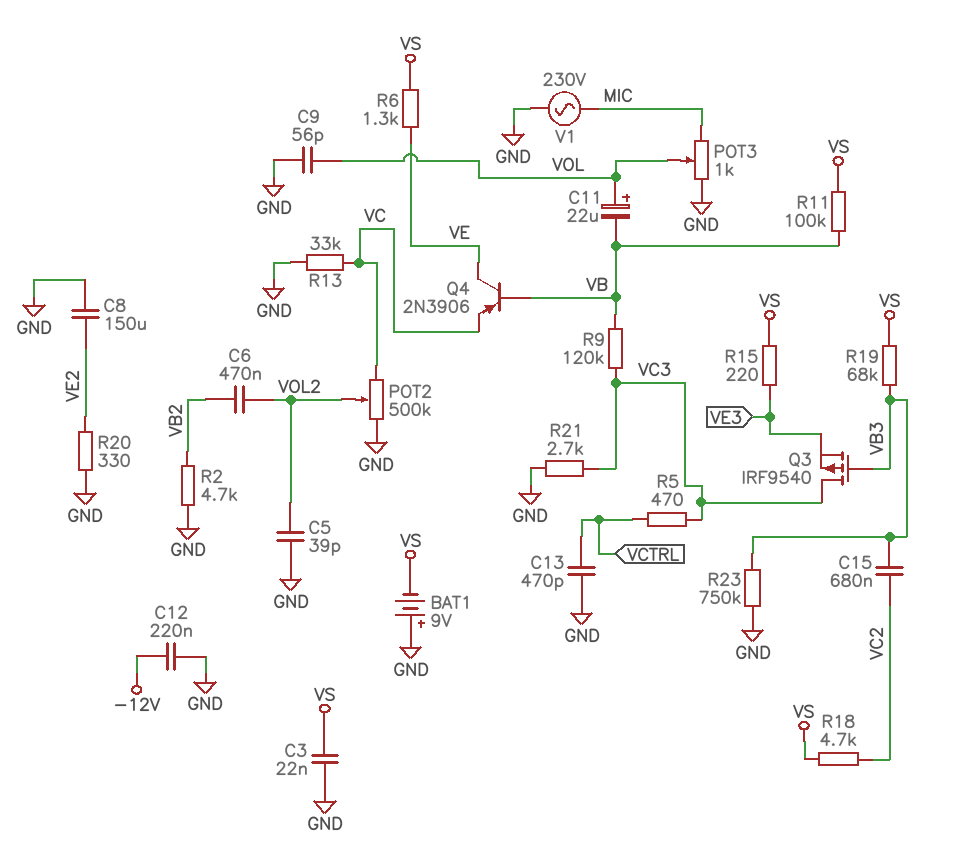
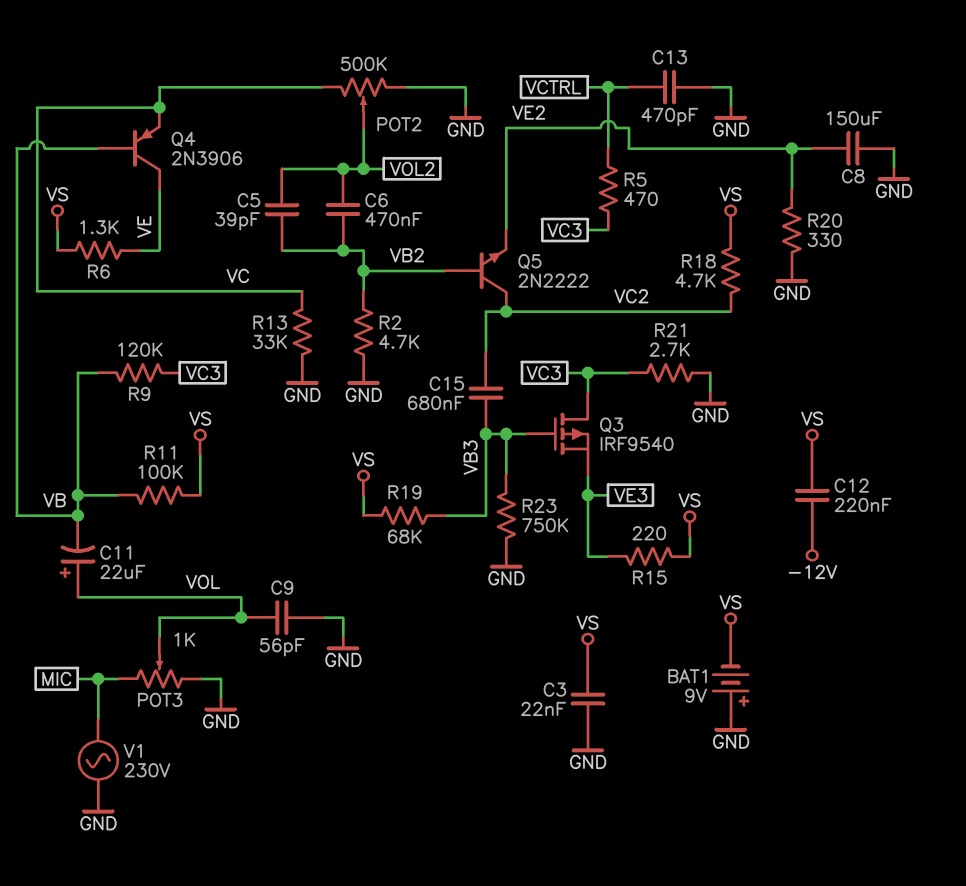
C5: 39pF (GND, VOL2) -> 39pF (VB2, VOL2)
C12: 220nF (-12V, GND) -> 220nF (-12V, VS)
Q5: none -> NPN 2N2222 (B VB2, C VC2, E VE2)

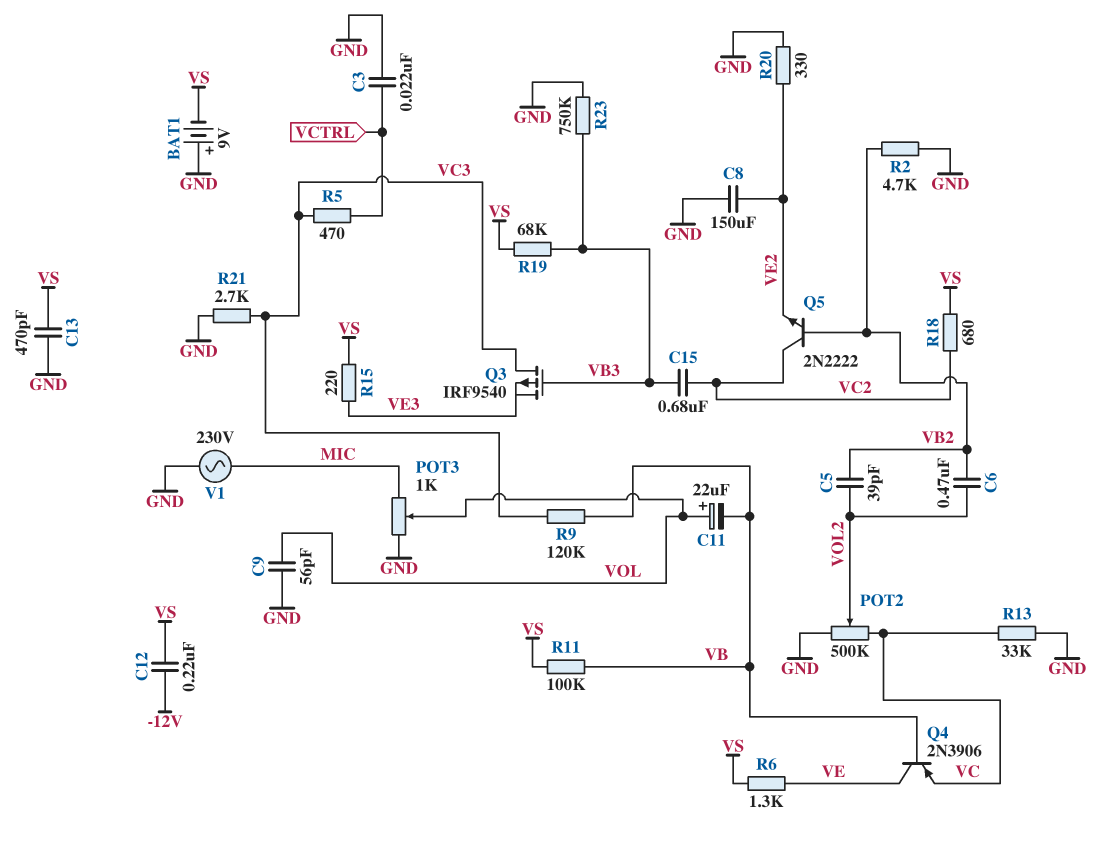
C3: 22nF (GND, VS) -> 22nF (GND, VCTRL)
C13: 470pF (GND, VCTRL) -> 470pF (GND, VS)
R18: 4.7k (VC2, VS) -> 680 (VC2, VS)

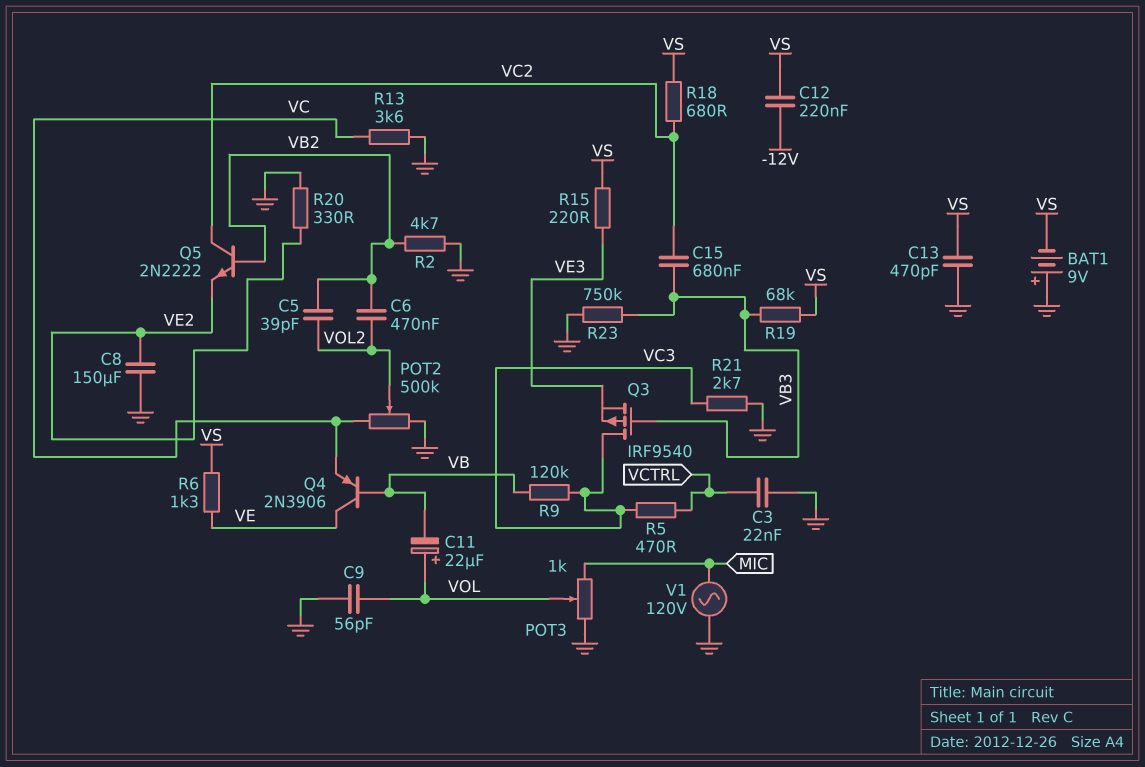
R11: 100k (VB, VS) -> none
R13: 33k (GND, VC) -> 3.6k (GND, VC)
V1: AC 230V (GND, MIC) -> AC 120V (GND, MIC)

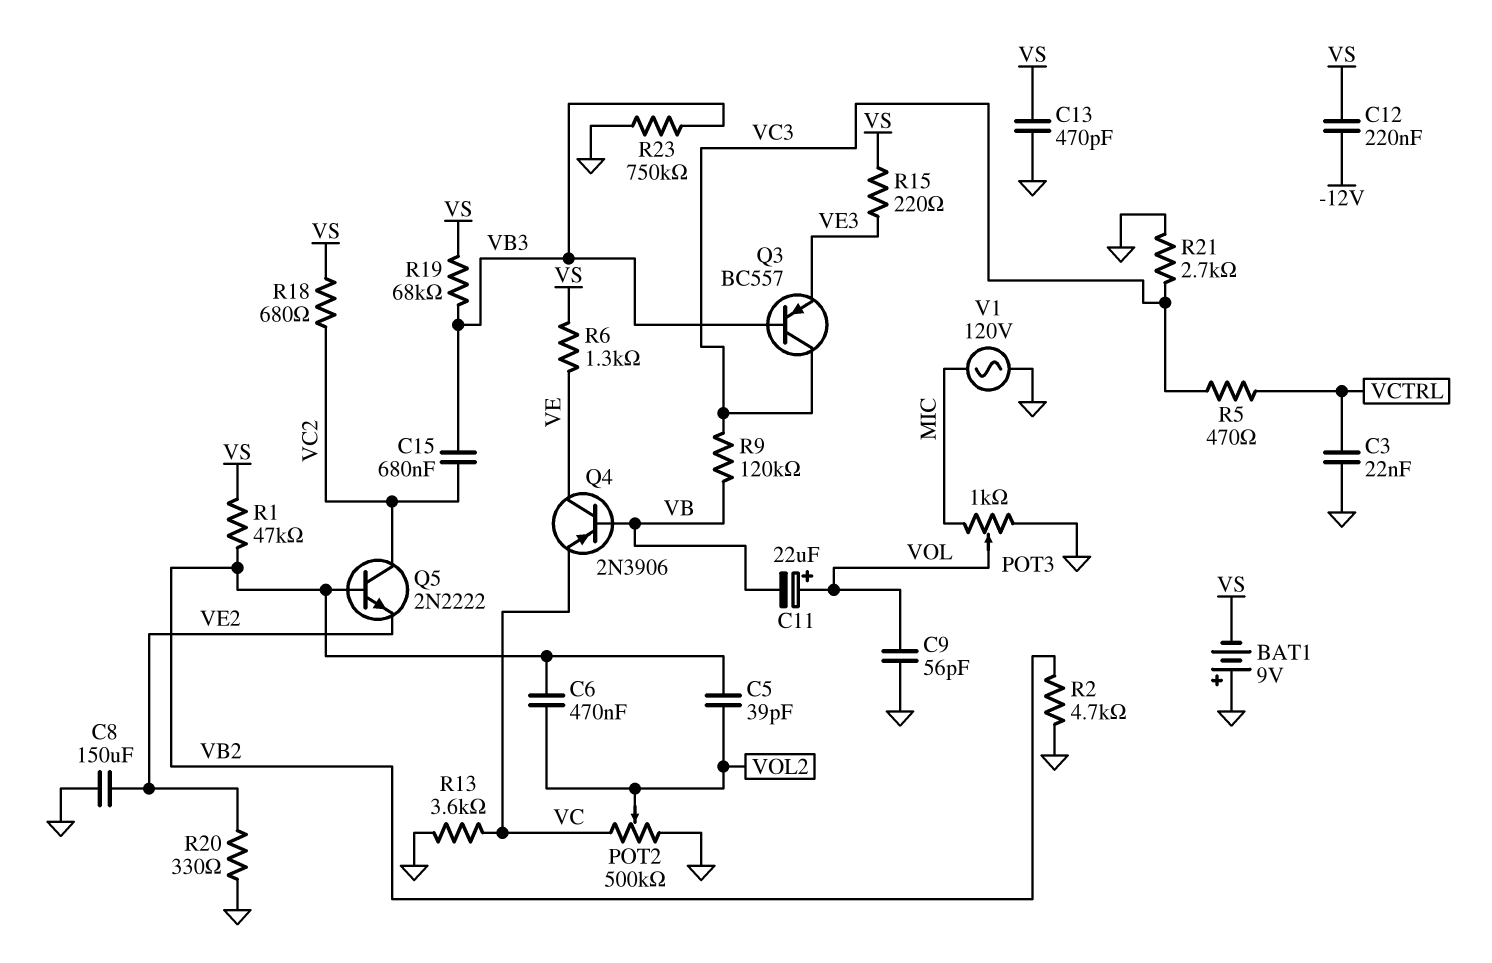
Q3: PMOS IRF9540 (G VB3, D VC3, S VE3) -> PNP BC557 (B VB3, C VC3, E VE3)
R1: none -> 47k (VB2, VS)

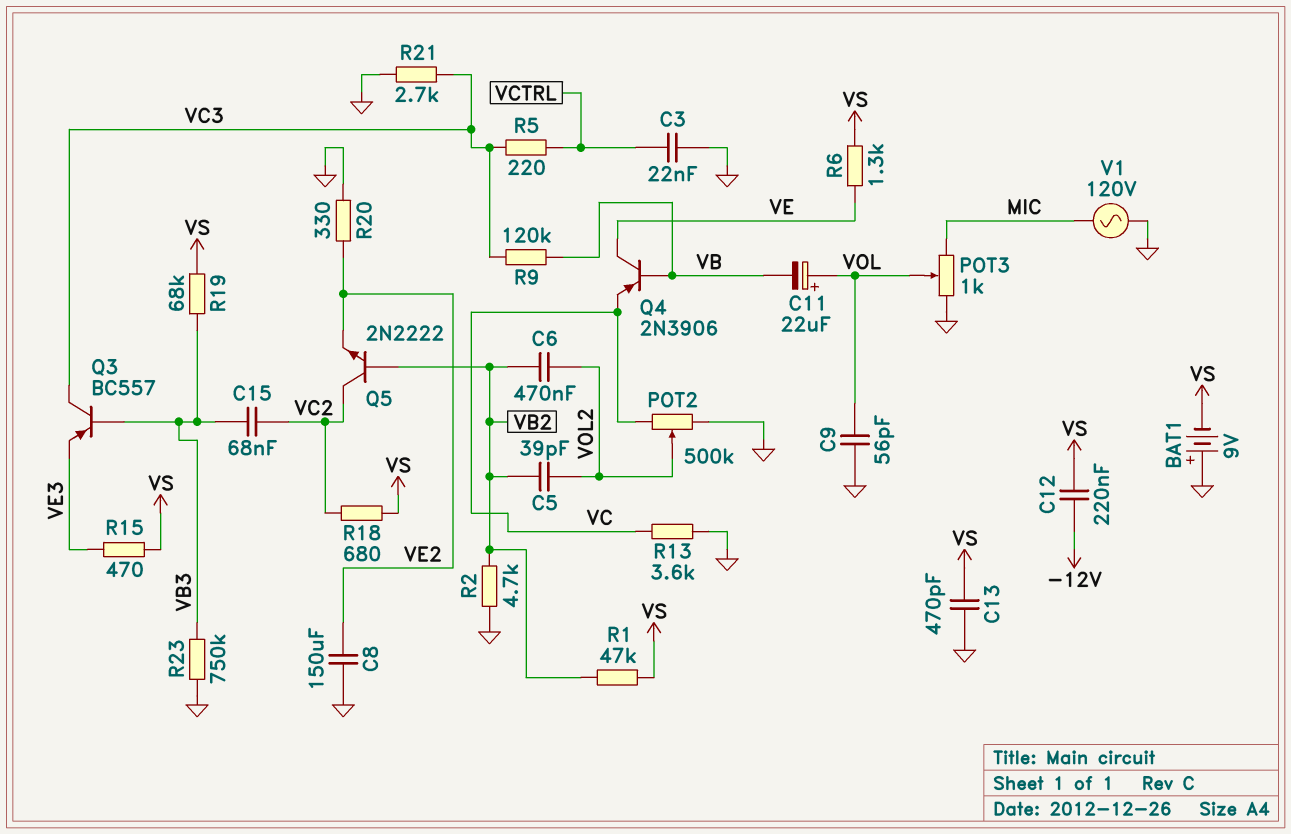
C15: 680nF (VB3, VC2) -> 68nF (VB3, VC2)
R5: 470 (VC3, VCTRL) -> 220 (VC3, VCTRL)
R15: 220 (VE3, VS) -> 470 (VE3, VS)

